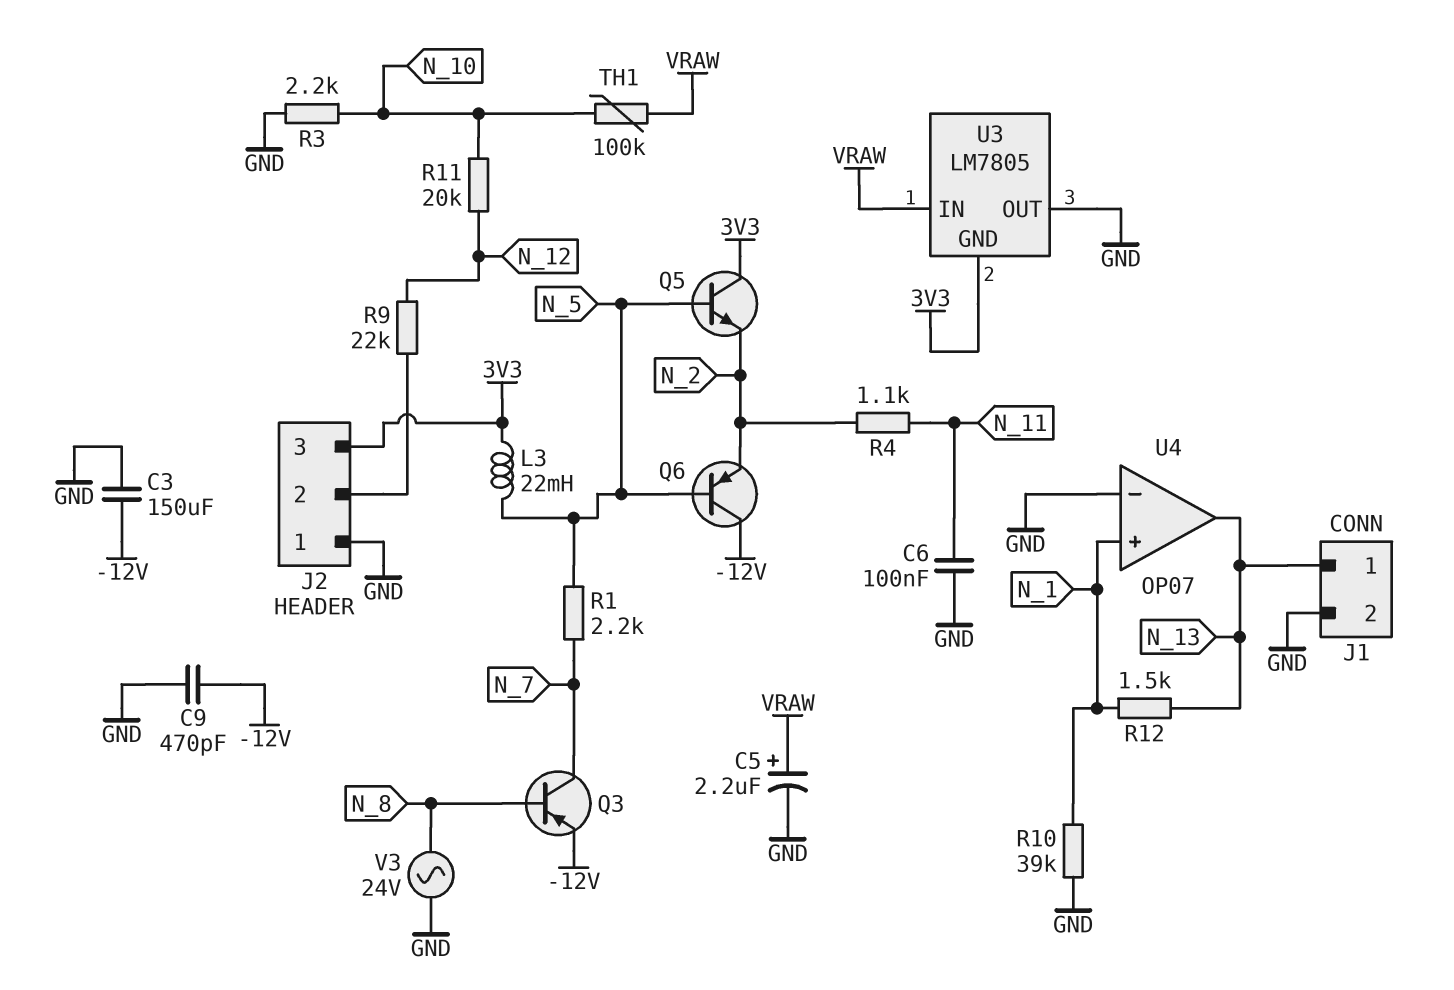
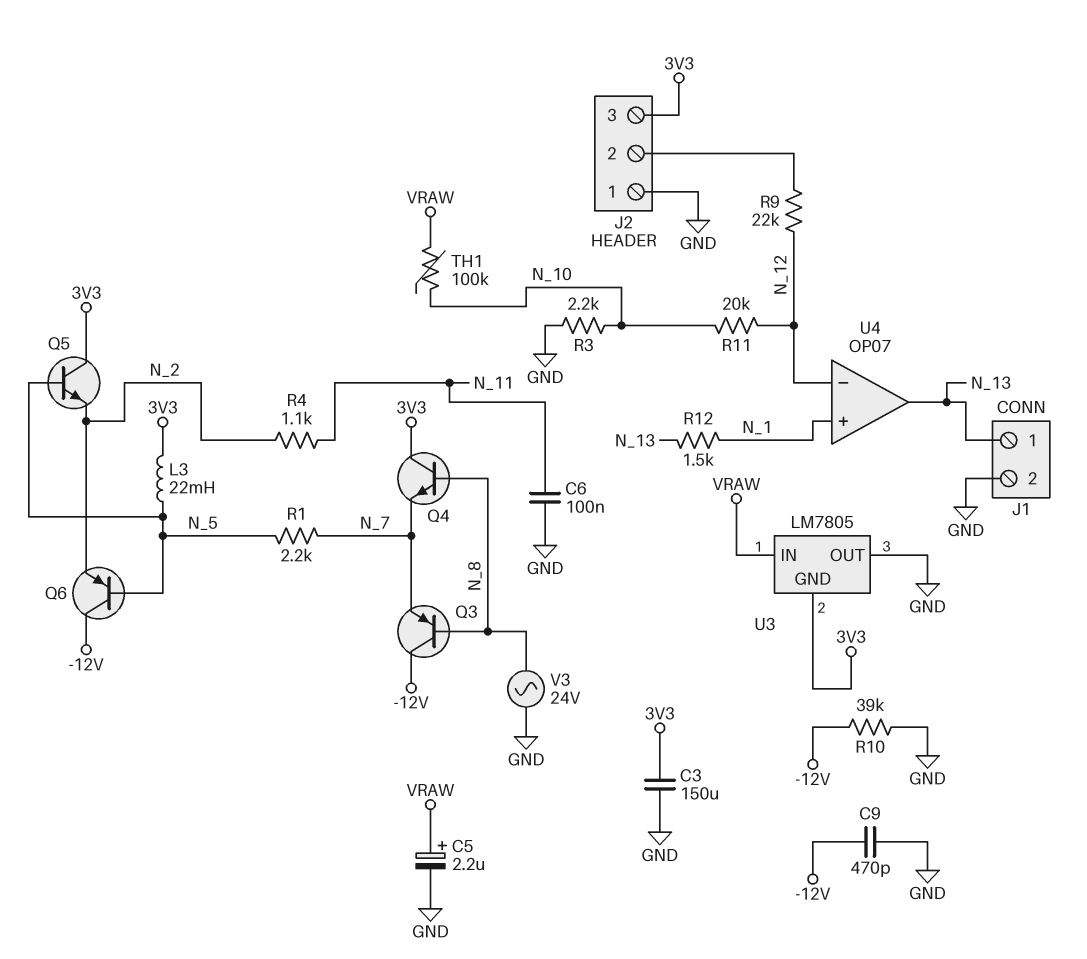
C3: 150uF (-12V, GND) -> 150uF (3V3, GND)
Q3: PNP (B N_8, C N_7, E -12V) -> PNP (B N_8, C -12V, E N_7)
Q4: none -> NPN (B N_8, C 3V3, E N_7)
R10: 39k (GND, N_1) -> 39k (-12V, GND)
U4 pin in-: GND -> N_12

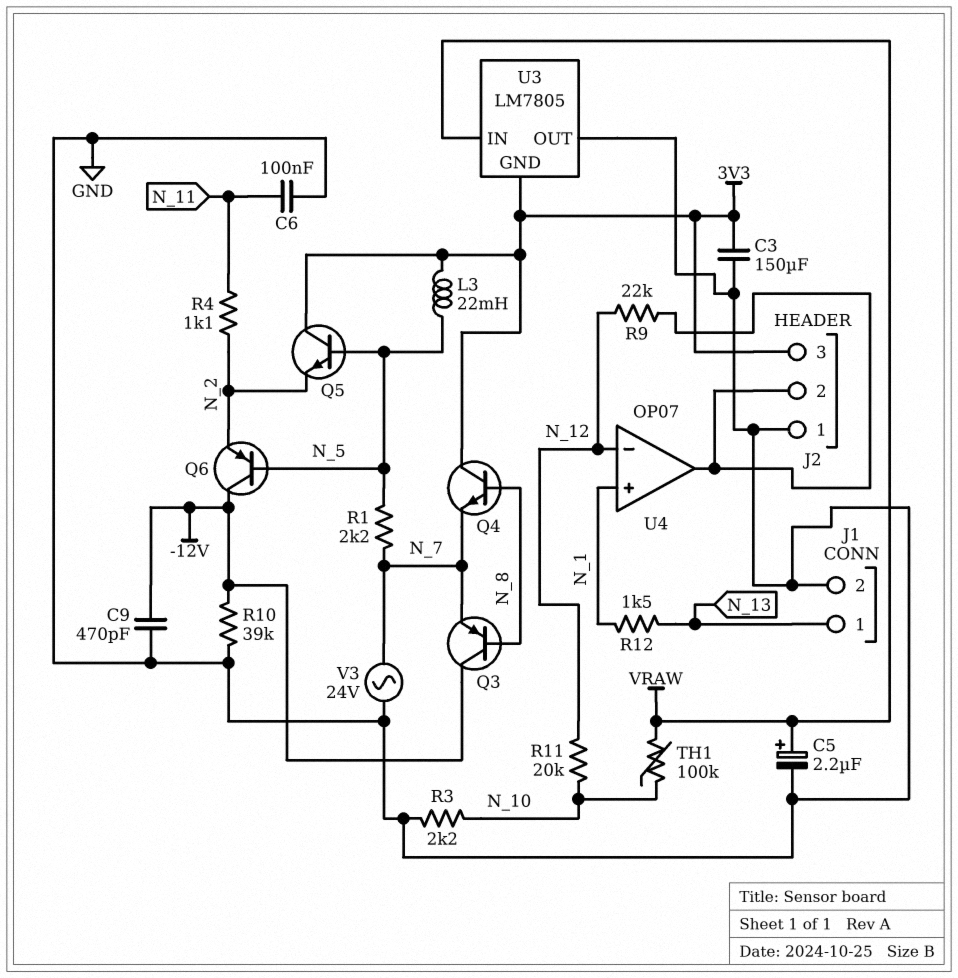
U4 pin out: N_13 -> J2/2
V3: AC 24V (GND, N_8) -> AC 24V (GND, N_7)

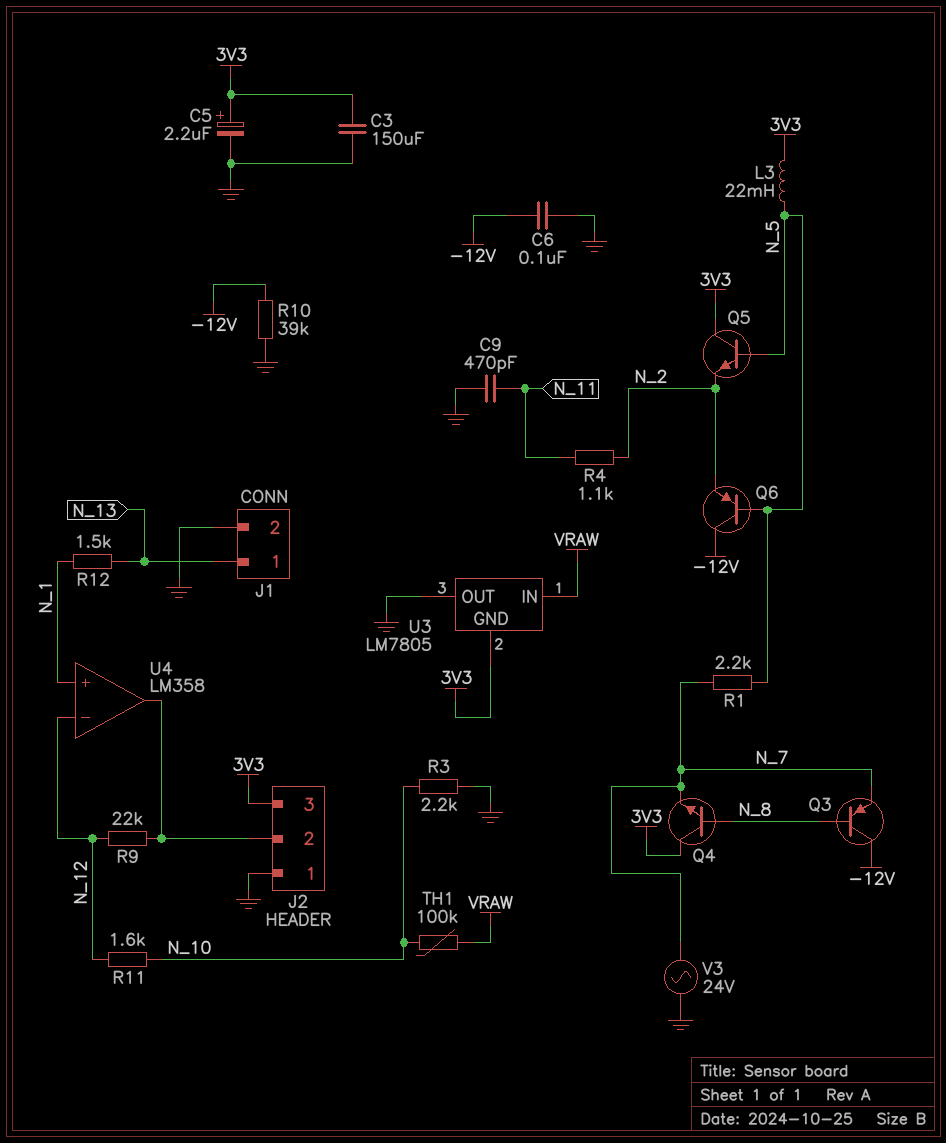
C5: 2.2uF (plus VRAW, minus GND) -> 2.2uF (plus 3V3, minus GND)
C6: 100nF (GND, N_11) -> 100nF (-12V, GND)
C9: 470pF (-12V, GND) -> 470pF (GND, N_11)
R11: 20k (N_10, N_12) -> 1.6k (N_10, N_12)
U4: OP07 -> LM358

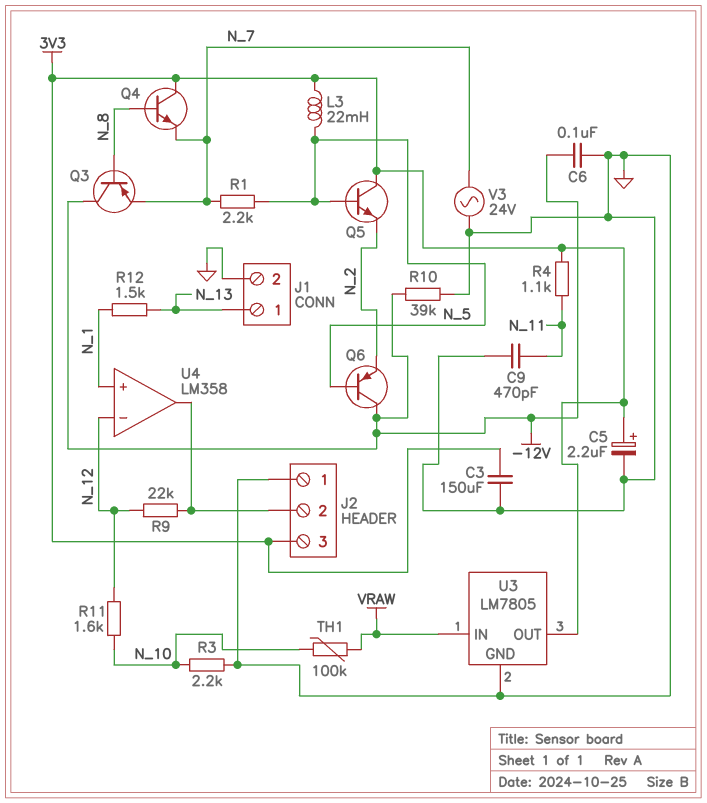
R4: 1.1k (N_2, N_11) -> 1.1k (3V3, N_11)
U3 pin GND: 3V3 -> GND
U3 pin OUT: GND -> 3V3

